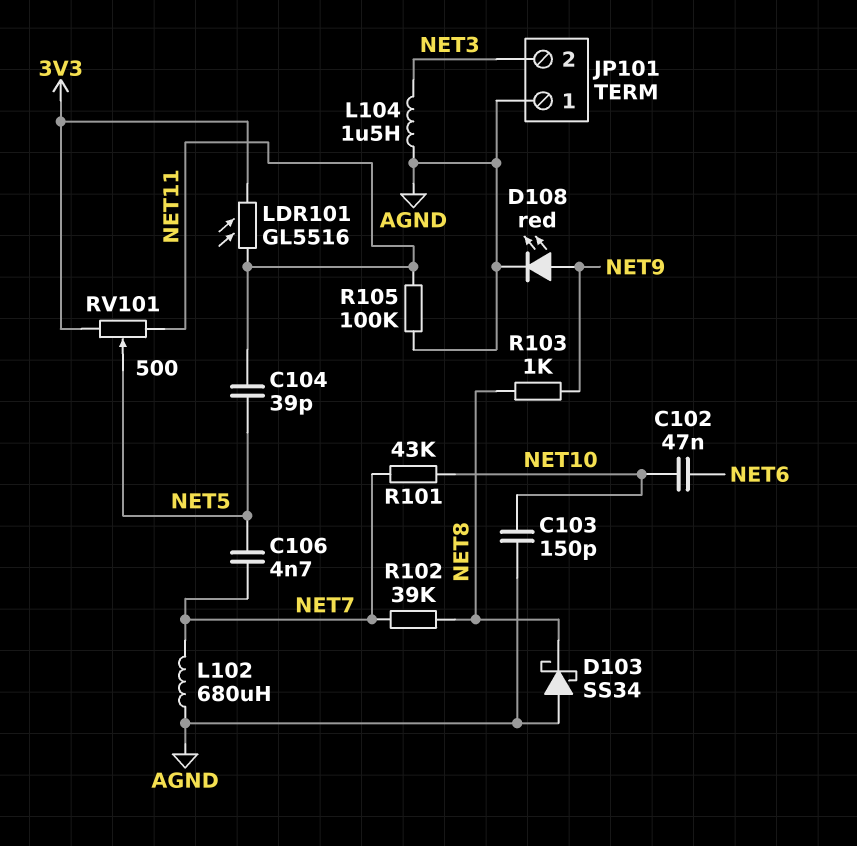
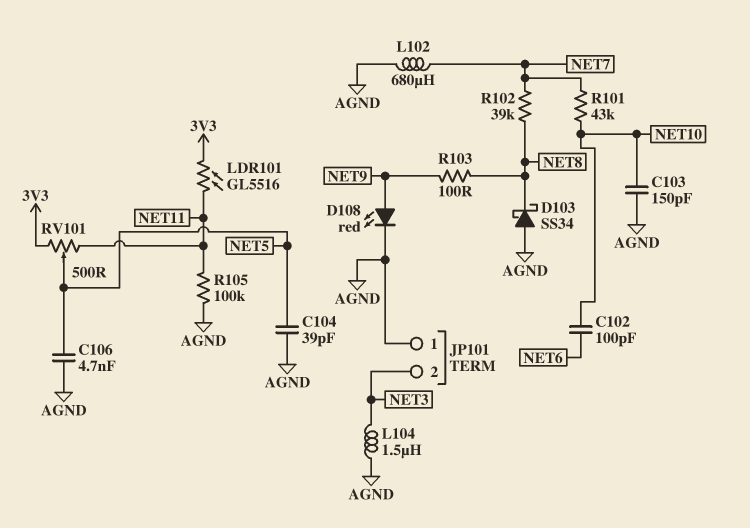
C102: 47nF (NET6, NET10) -> 100pF (NET6, NET10)
C104: 39pF (NET5, NET11) -> 39pF (AGND, NET5)
C106: 4.7nF (NET5, NET7) -> 4.7nF (AGND, NET5)
R103: 1k (NET8, NET9) -> 100 (NET8, NET9)

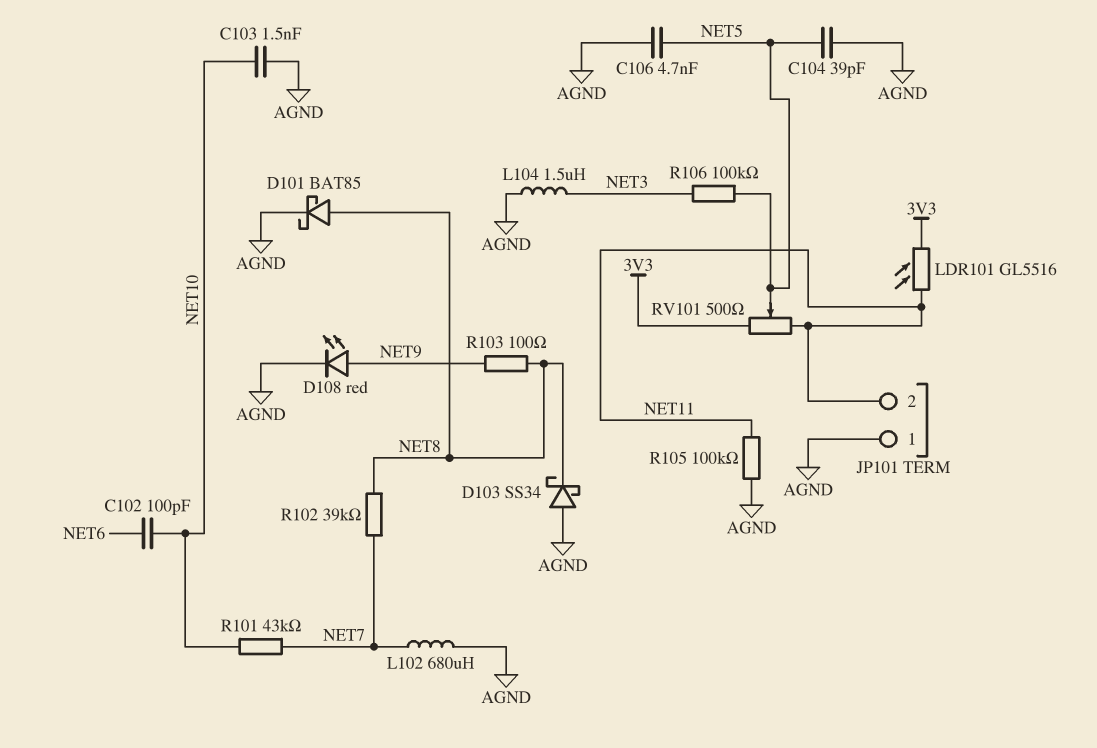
C103: 150pF (AGND, NET10) -> 1.5nF (AGND, NET10)
D101: none -> schottky BAT85 (A NET8, K AGND)
JP101 pin 2: NET3 -> NET11
R106: none -> 100k (NET3, NET5)

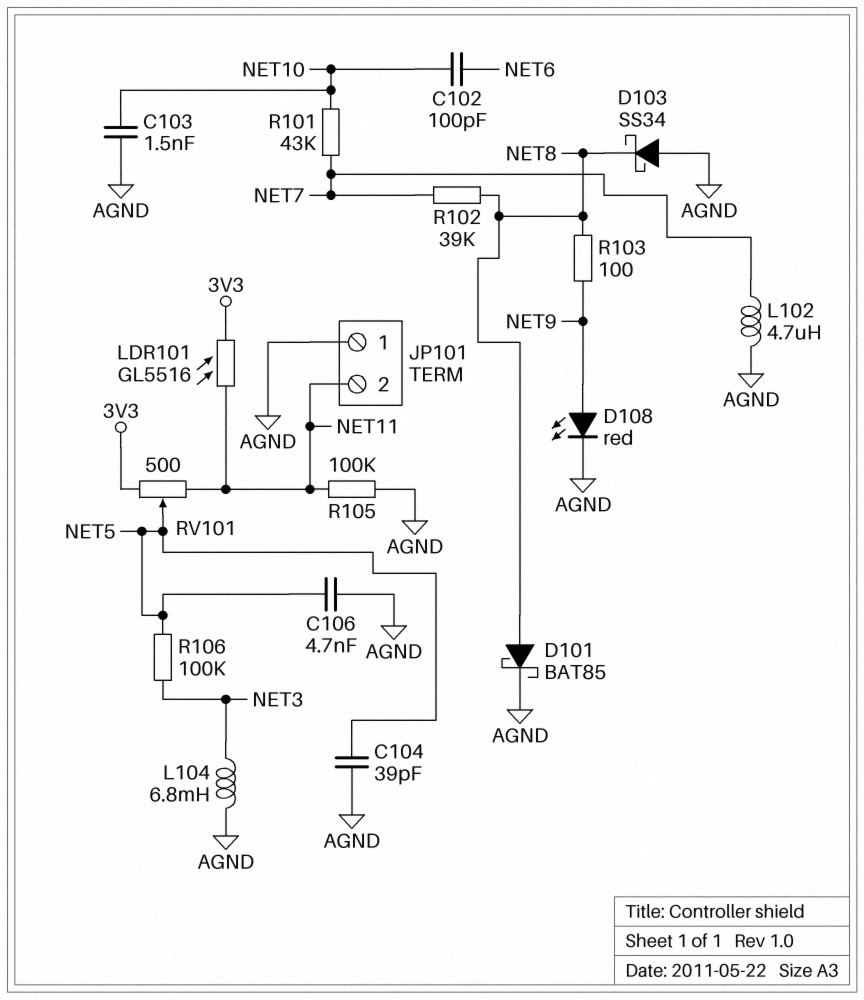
L102: 680uH (AGND, NET7) -> 4.7uH (AGND, NET7)
L104: 1.5uH (AGND, NET3) -> 6.8mH (AGND, NET3)

